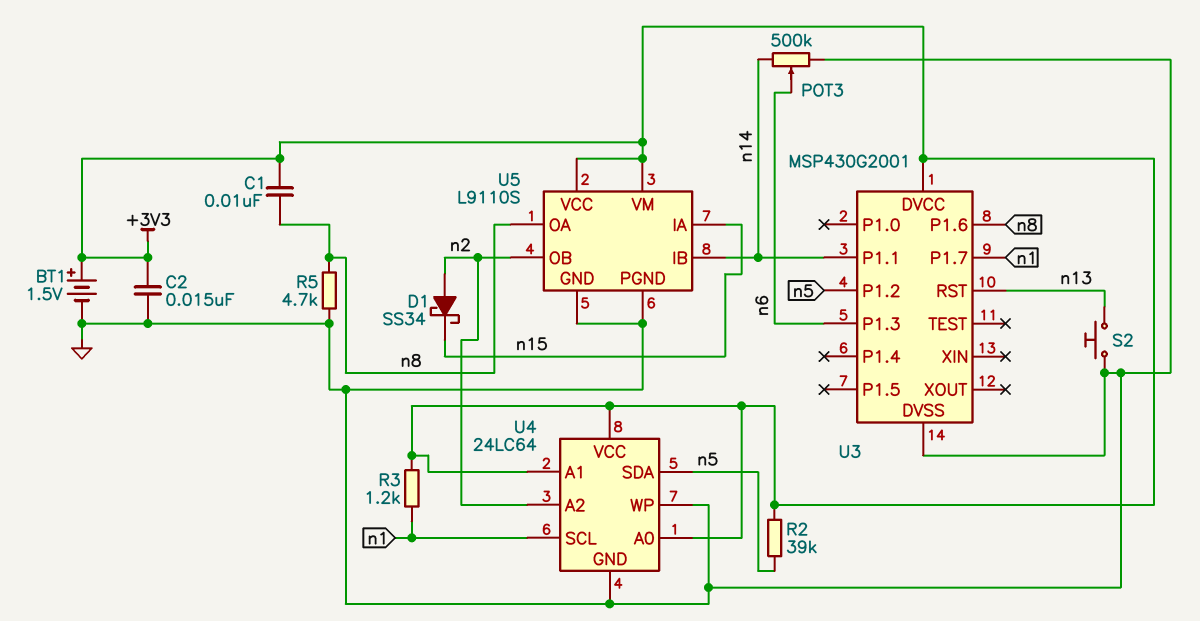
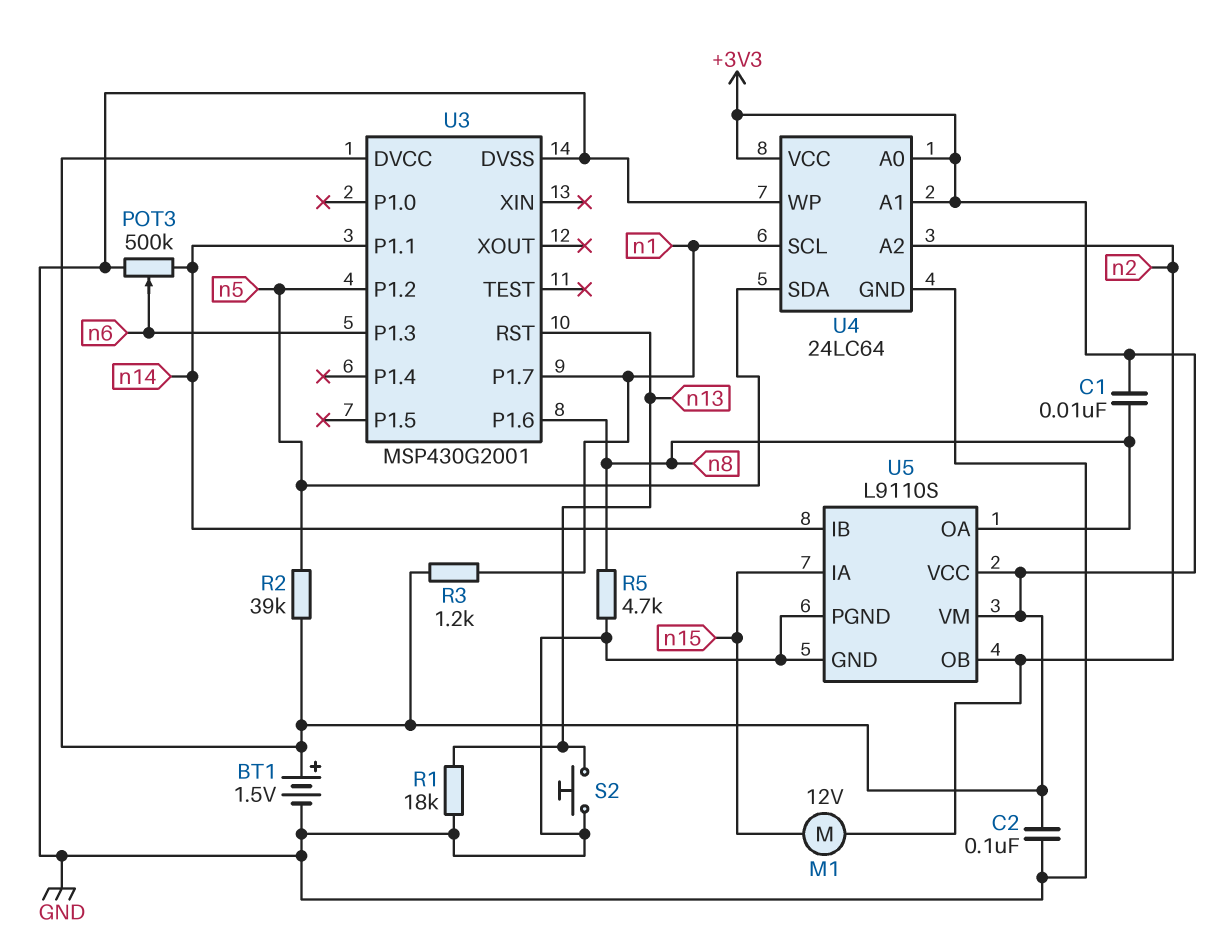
C2: 15nF (+3V3, GND) -> 100nF (+3V3, GND)
D1: schottky SS34 (A n2, K n15) -> none
M1: none -> motor 12V (n2, n15)
R1: none -> 18k (GND, n13)

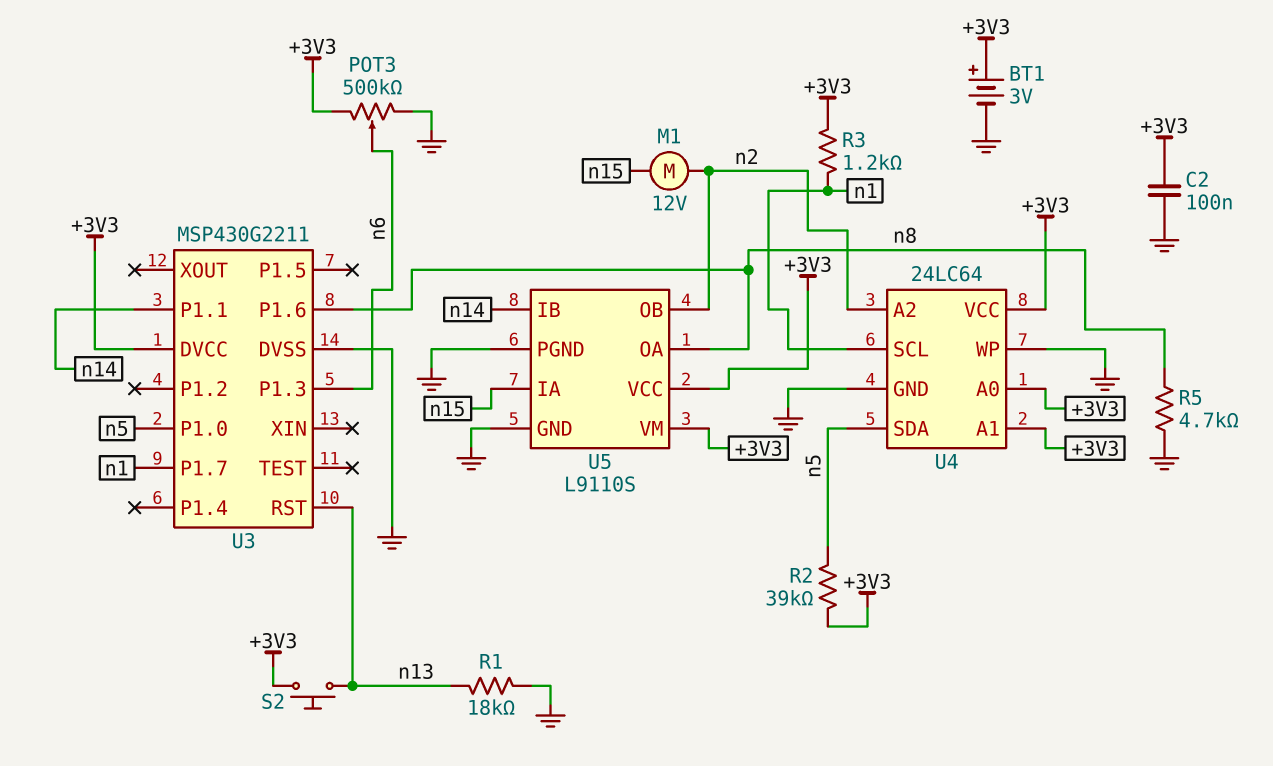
BT1: 1.5V (plus +3V3, minus GND) -> 3V (plus +3V3, minus GND)
C1: 10nF (+3V3, n8) -> none
POT3: 500k (GND, n14, wiper n6) -> 500k (+3V3, GND, wiper n6)
S2: button (GND, n13) -> button (+3V3, n13)
U3: MSP430G2001 -> MSP430G2211
U3 pin P1.0: none -> n5
U3 pin P1.2: n5 -> none

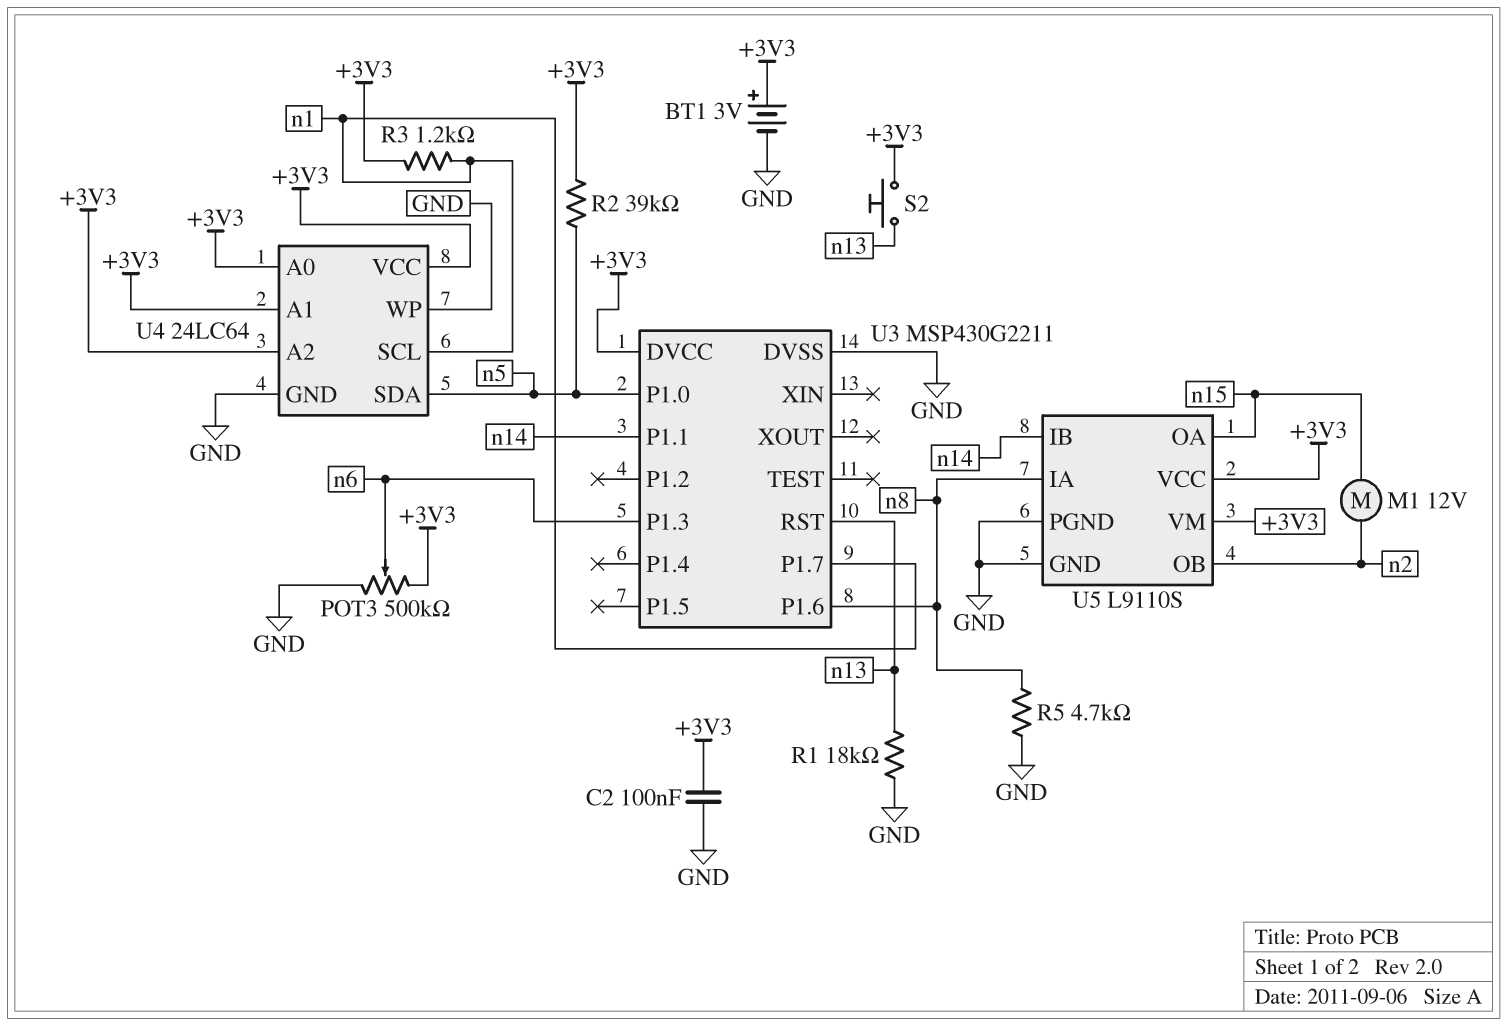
U4 pin A2: n2 -> +3V3
U5 pin IA: n15 -> n8
U5 pin OA: n8 -> n15

